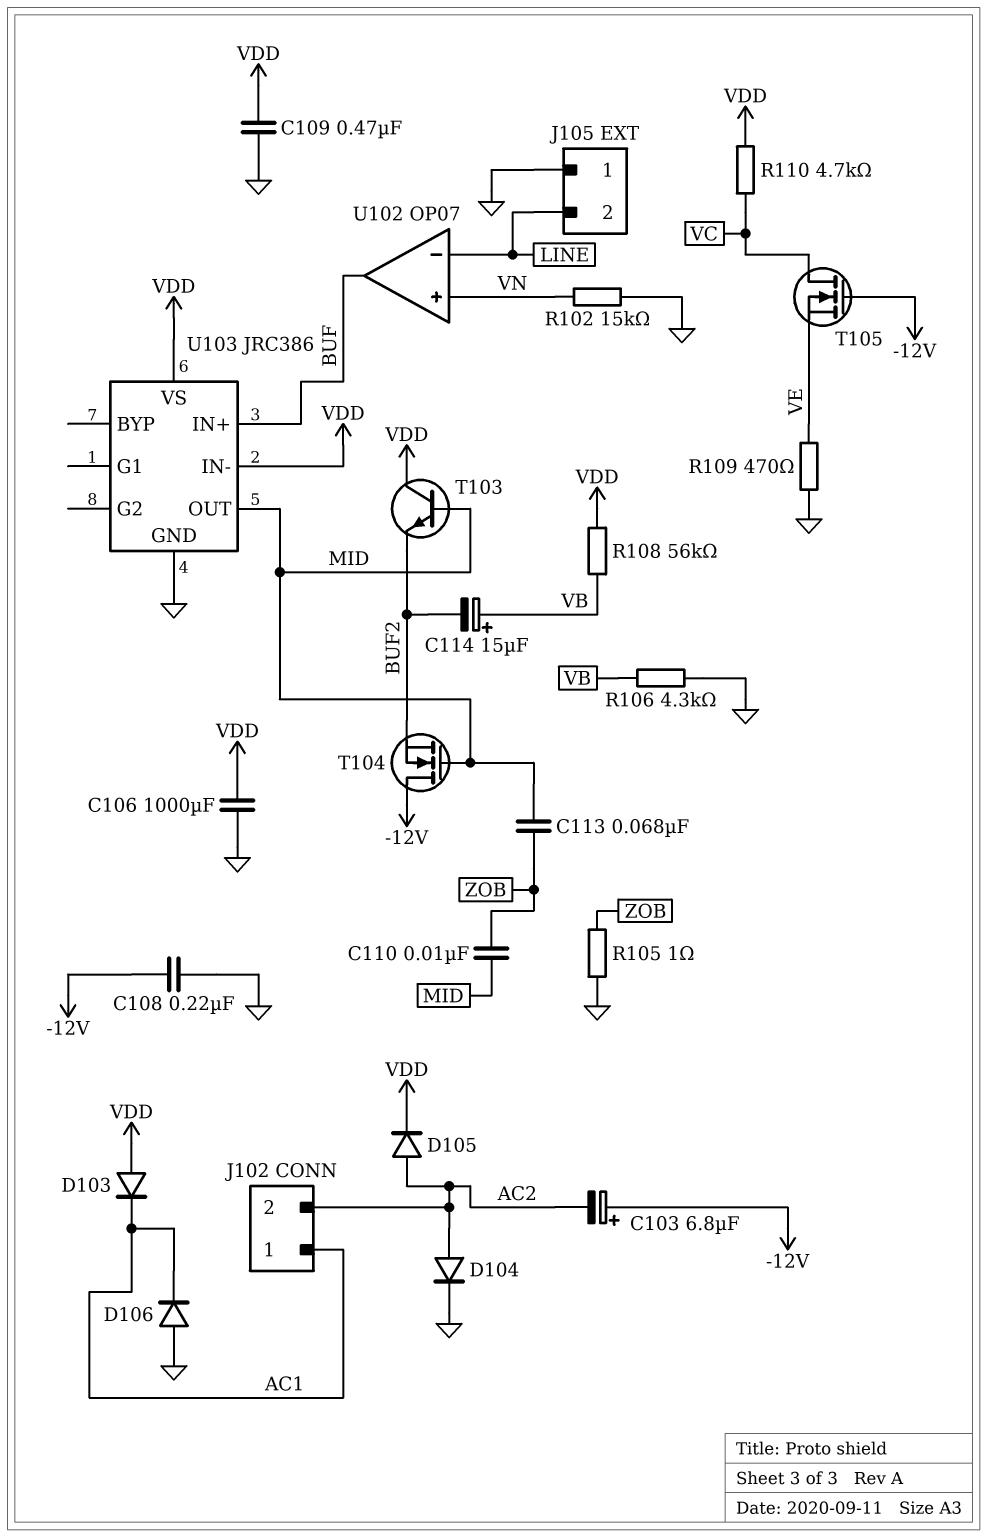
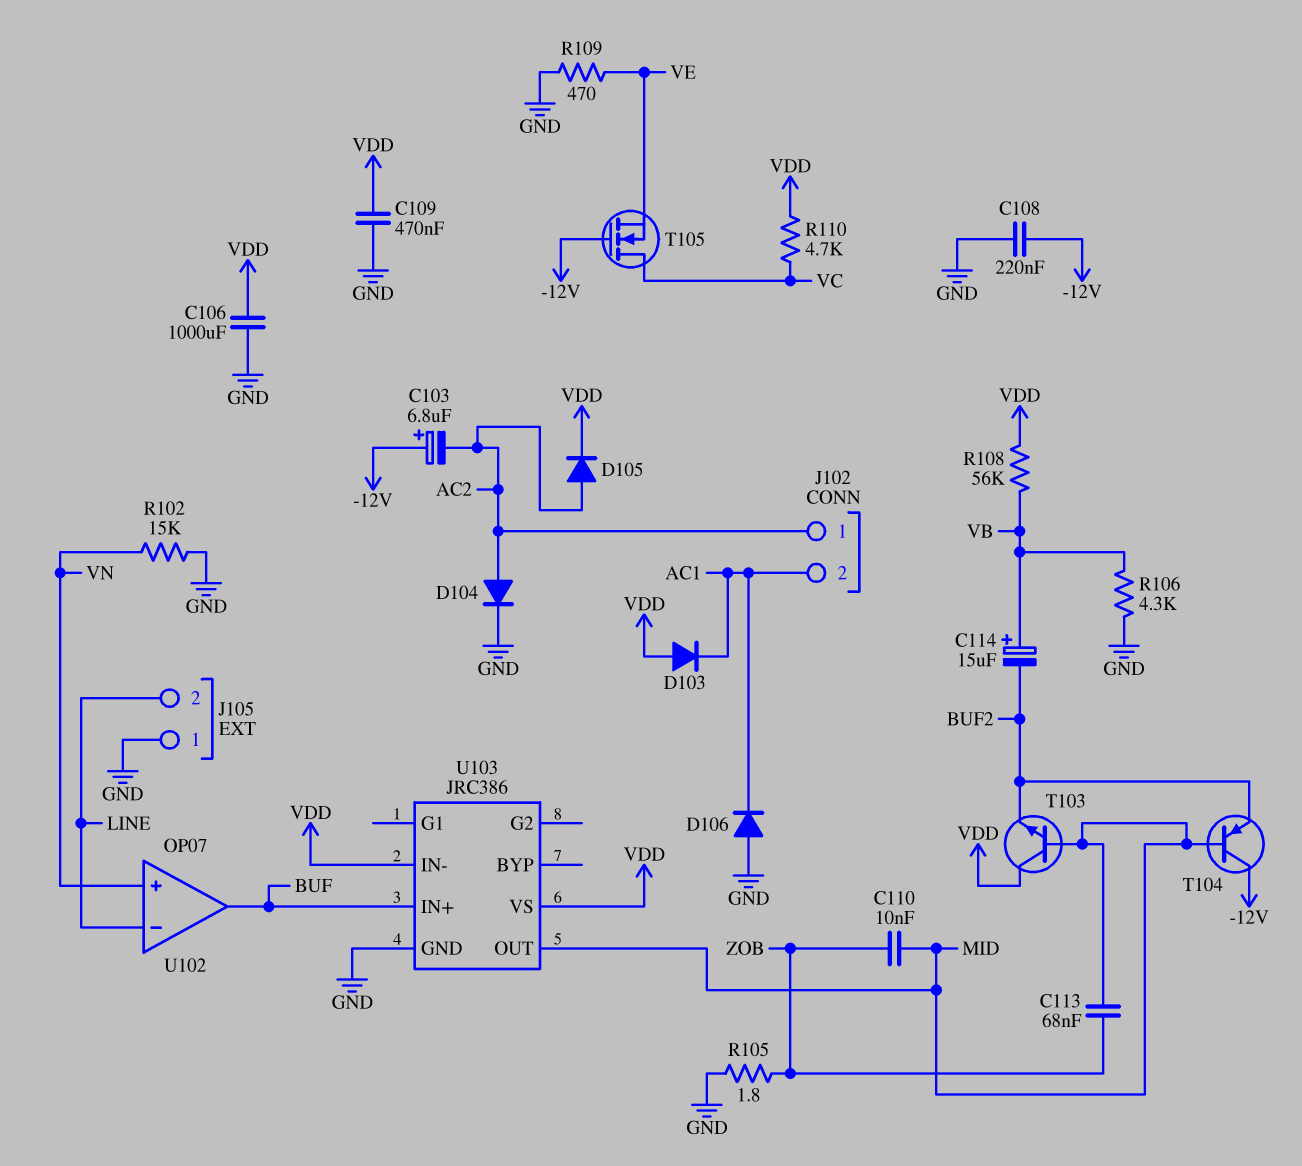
J102 pin 1: AC1 -> AC2
J102 pin 2: AC2 -> AC1
R105: 1 (GND, ZOB) -> 1.8 (GND, ZOB)
T104: NMOS (G MID, D -12V, S BUF2) -> PNP (B MID, C -12V, E BUF2)

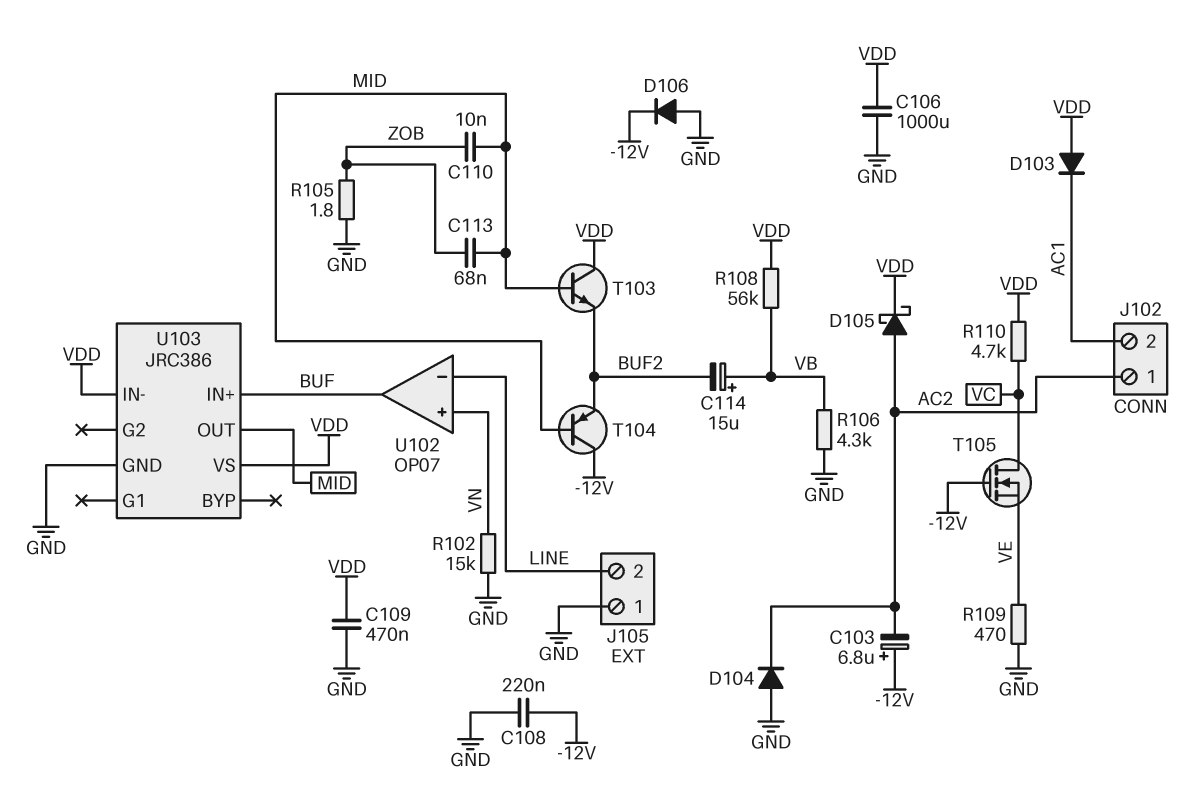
D104: diode (A AC2, K GND) -> diode (A GND, K AC2)
D105: diode (A AC2, K VDD) -> schottky (A AC2, K VDD)
D106: diode (A GND, K AC1) -> diode (A GND, K -12V)

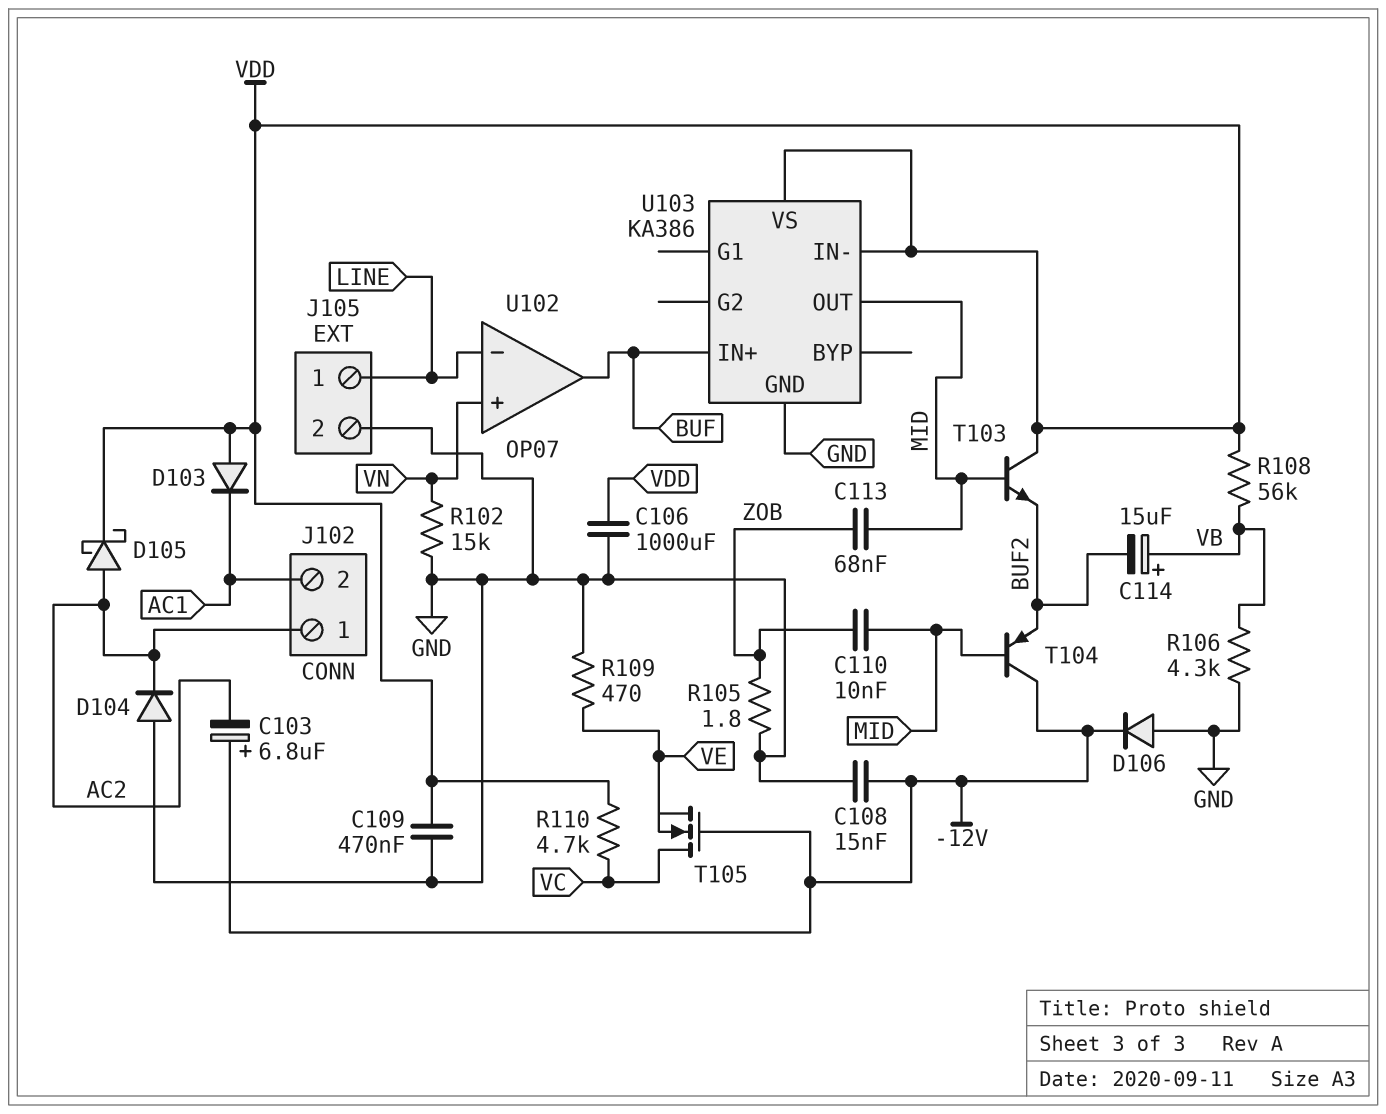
C108: 220nF (-12V, GND) -> 15nF (-12V, GND)
J105 pin 1: GND -> LINE
J105 pin 2: LINE -> GND
U103: JRC386 -> KA386

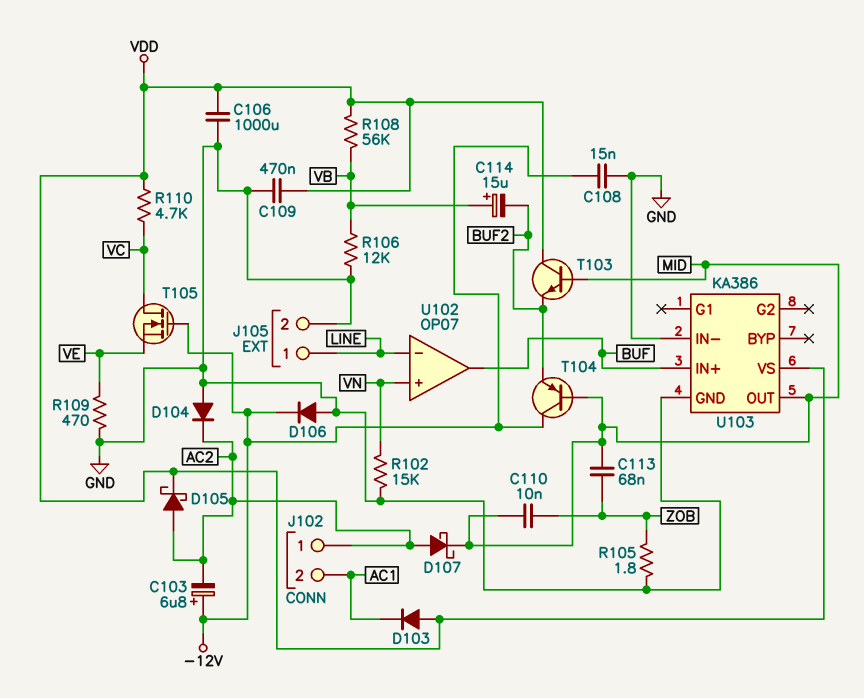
D107: none -> schottky (A AC2, K MID)
R106: 4.3k (GND, VB) -> 12k (GND, VB)
U103 pin IN-: VDD -> GND

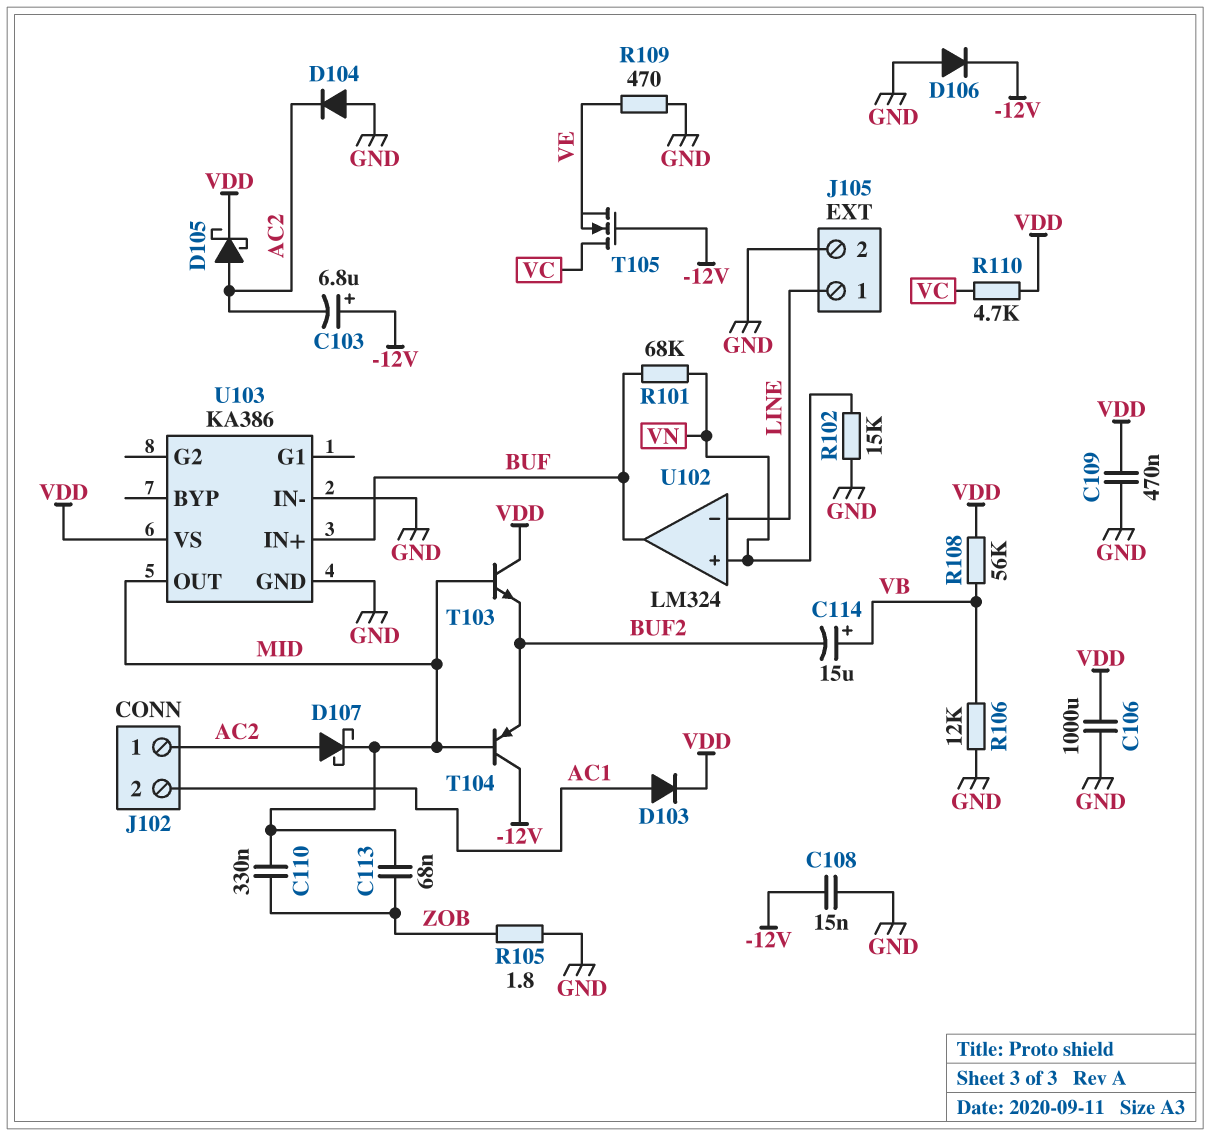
C110: 10nF (MID, ZOB) -> 330nF (MID, ZOB)
D103: diode (A VDD, K AC1) -> diode (A AC1, K VDD)
R101: none -> 68k (BUF, VN)
U102: OP07 -> LM324

